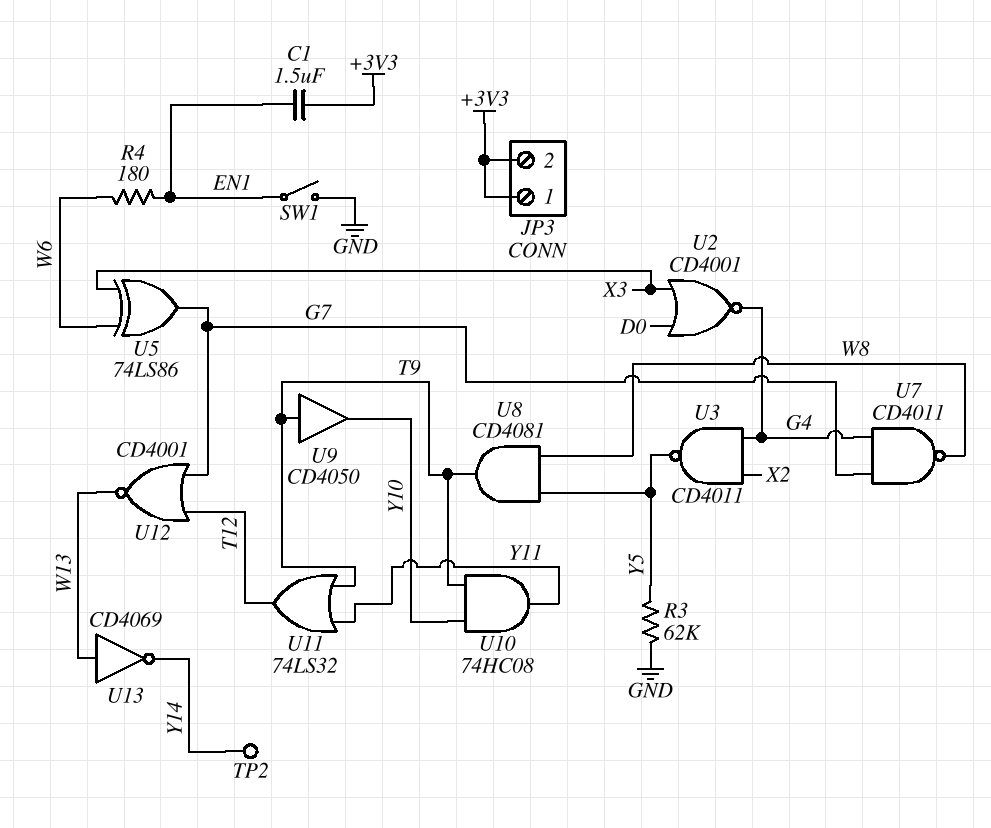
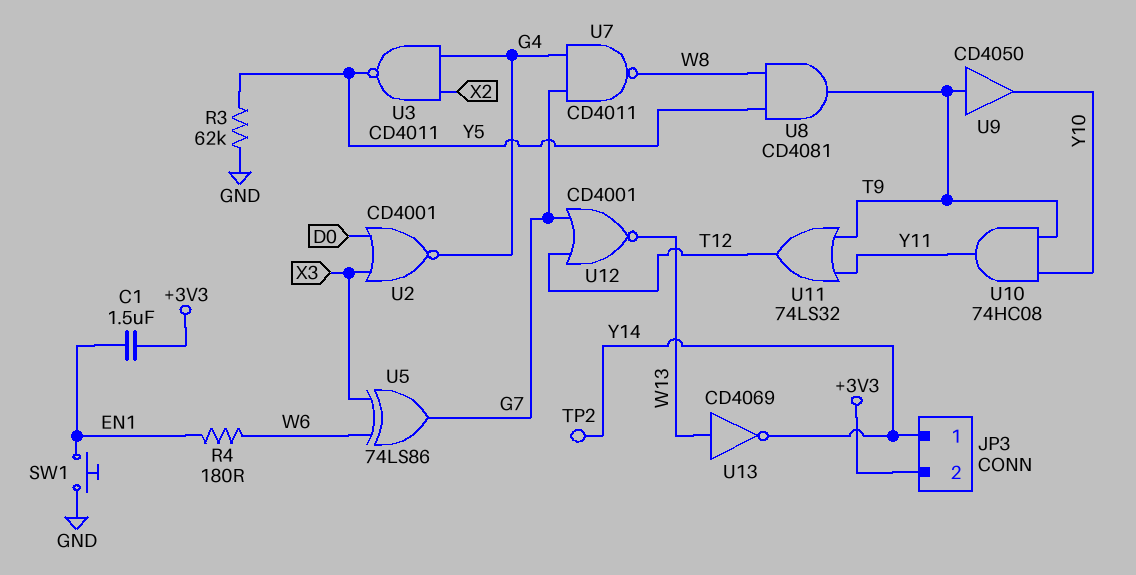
JP3 pin 1: +3V3 -> Y14
SW1: switch (EN1, GND) -> button (EN1, GND)

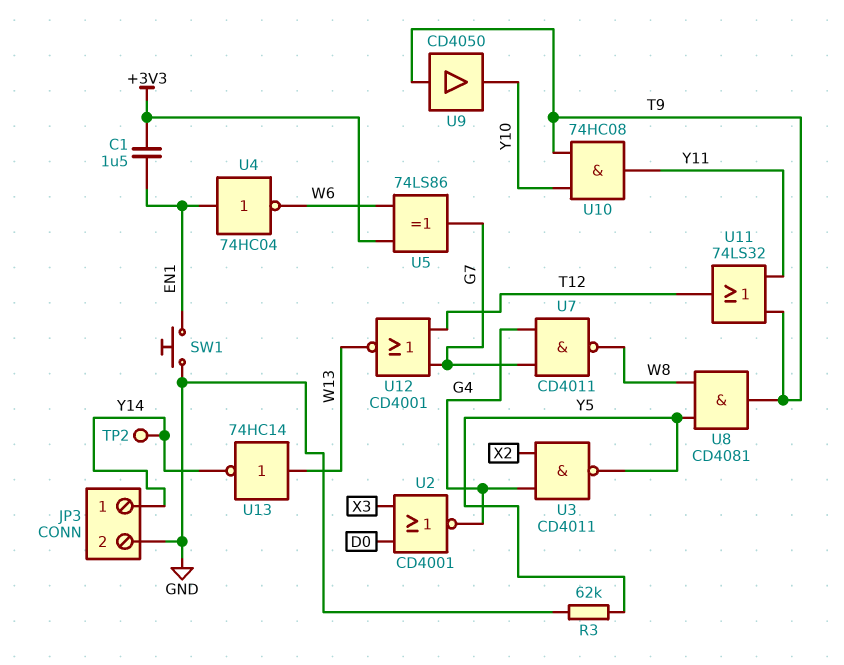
JP3 pin 2: +3V3 -> GND
R4: 180 (EN1, W6) -> none
U4: none -> NOT 74HC04 (in EN1, out W6)
U5: XOR 74LS86 (in W6, in X3, out G7) -> XOR 74LS86 (in +3V3, in W6, out G7)
U13: NOT CD4069 (in W13, out Y14) -> NOT 74HC14 (in W13, out Y14)

